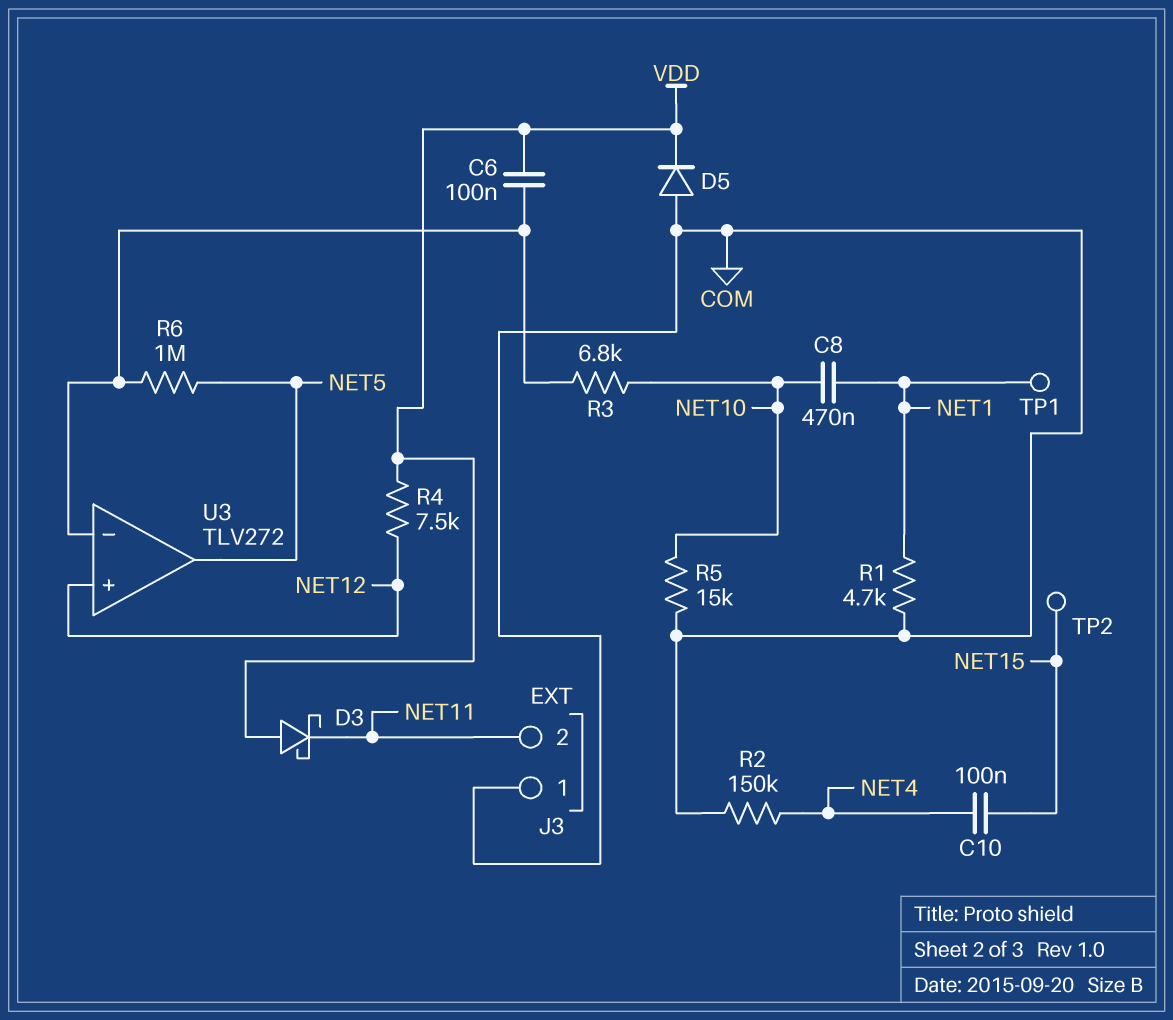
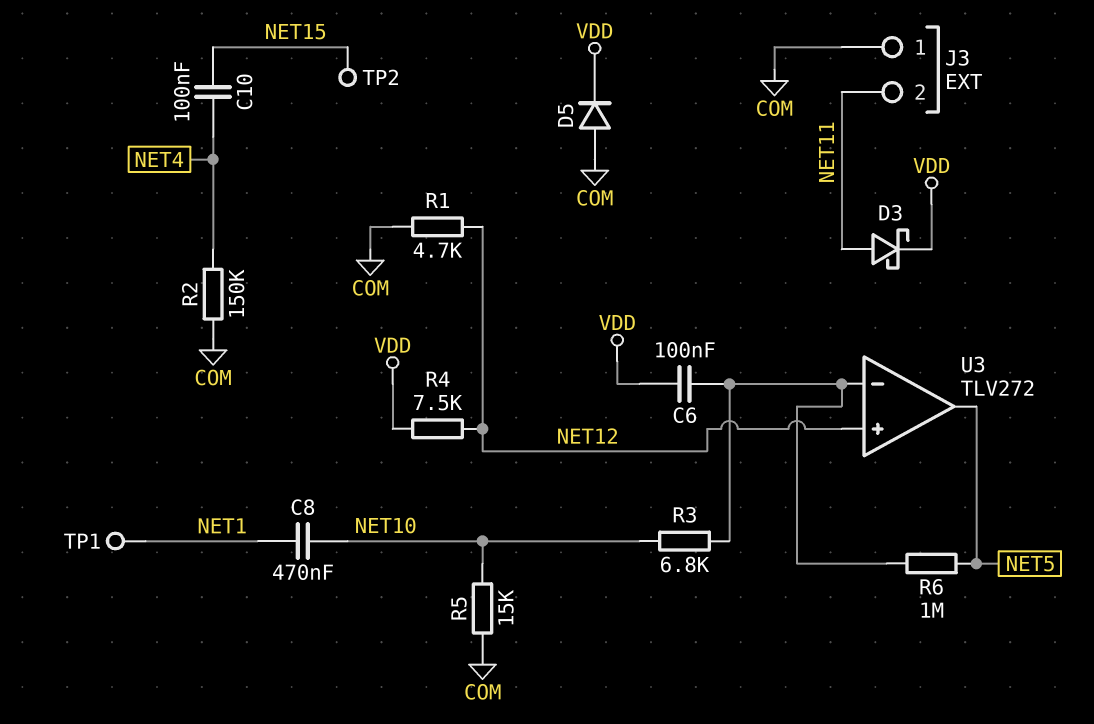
D3: schottky (A VDD, K NET11) -> schottky (A NET11, K VDD)
R1: 4.7k (COM, NET1) -> 4.7k (COM, NET12)

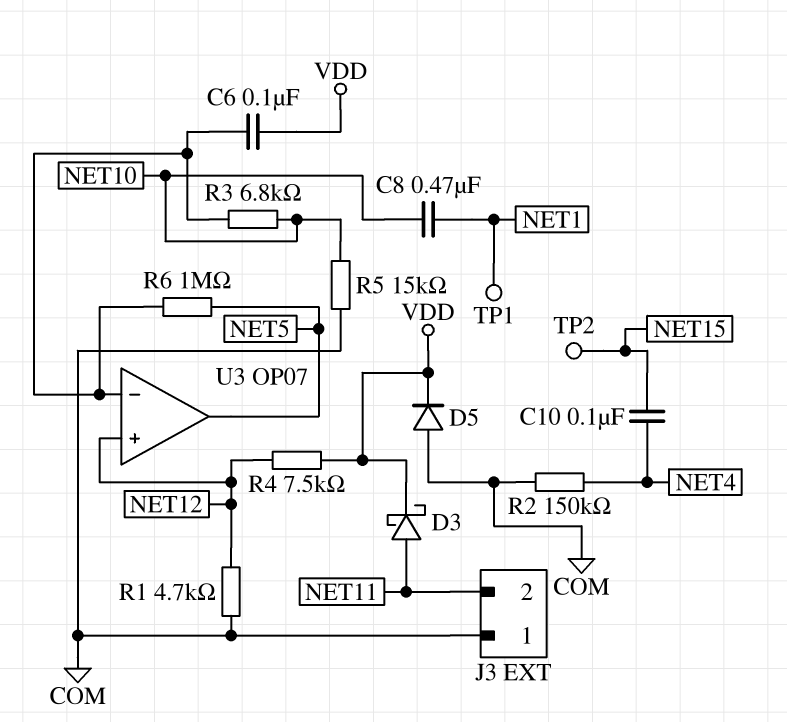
U3: TLV272 -> OP07

